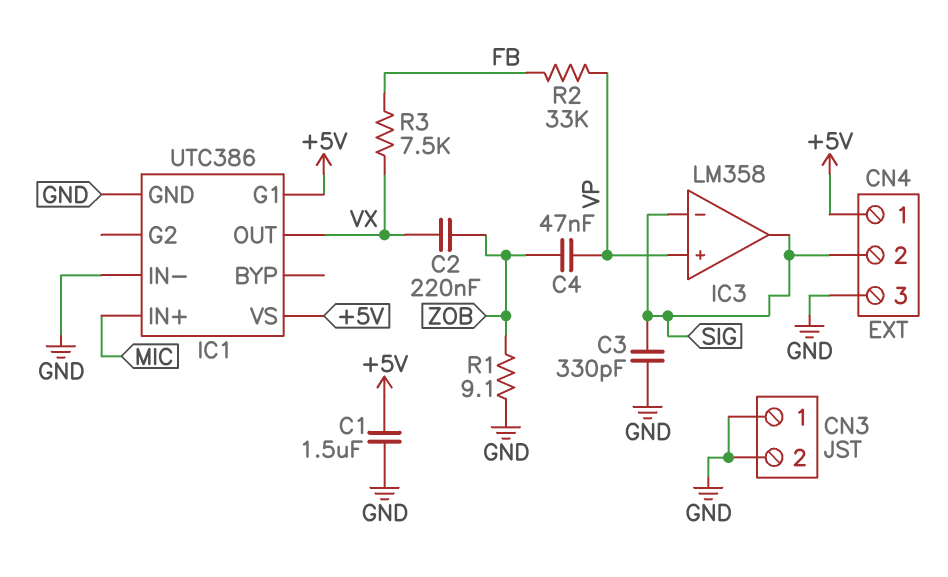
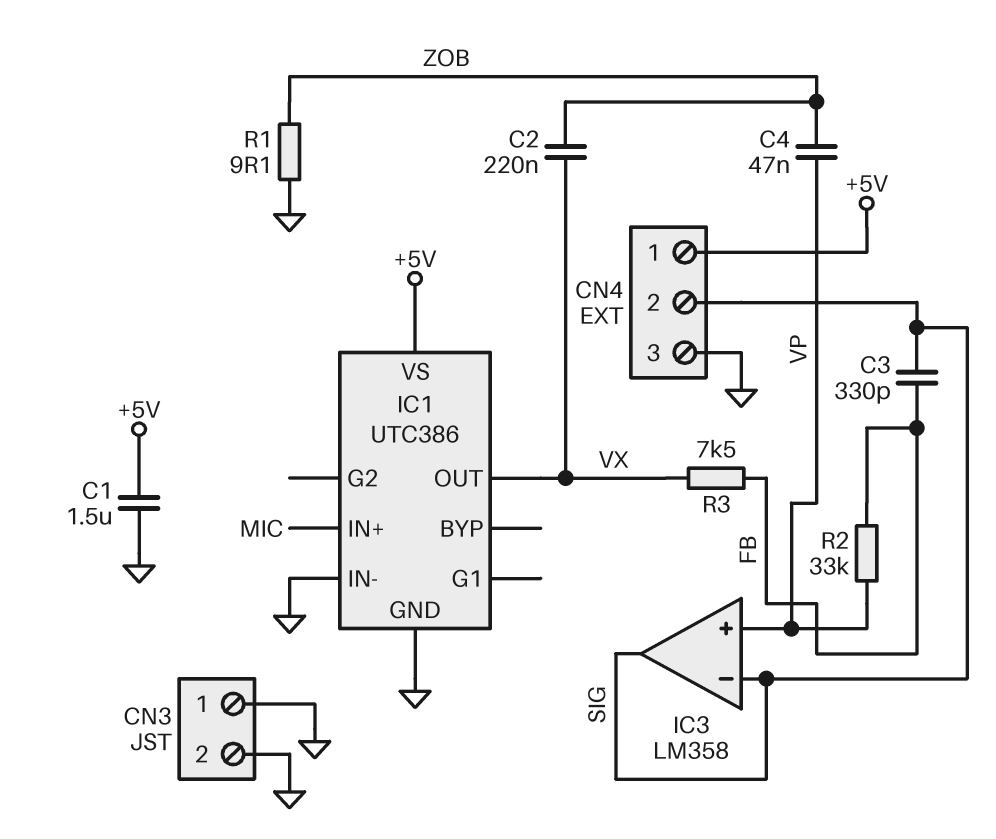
C3: 330pF (GND, SIG) -> 330pF (FB, SIG)
IC1 pin G1: +5V -> none

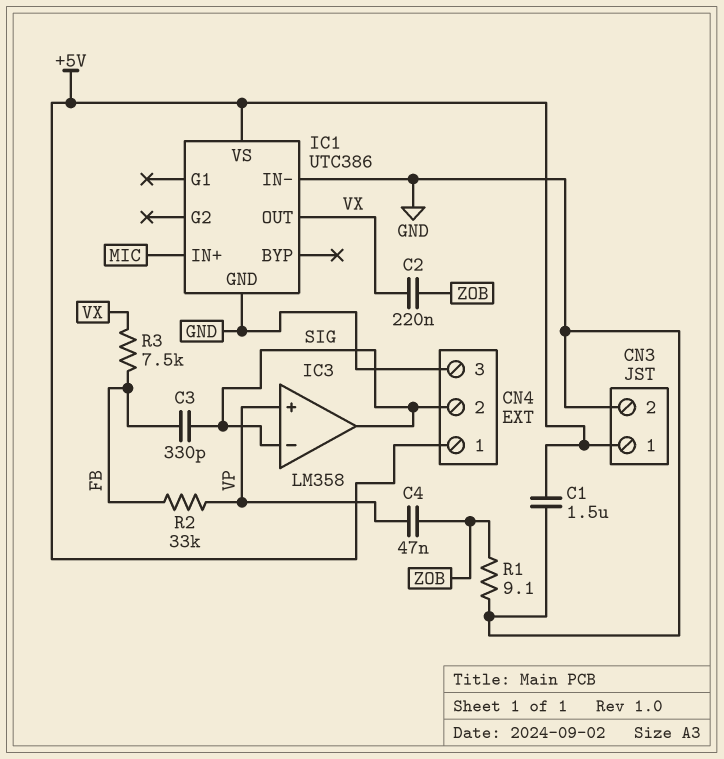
CN3 pin 1: GND -> +5V

